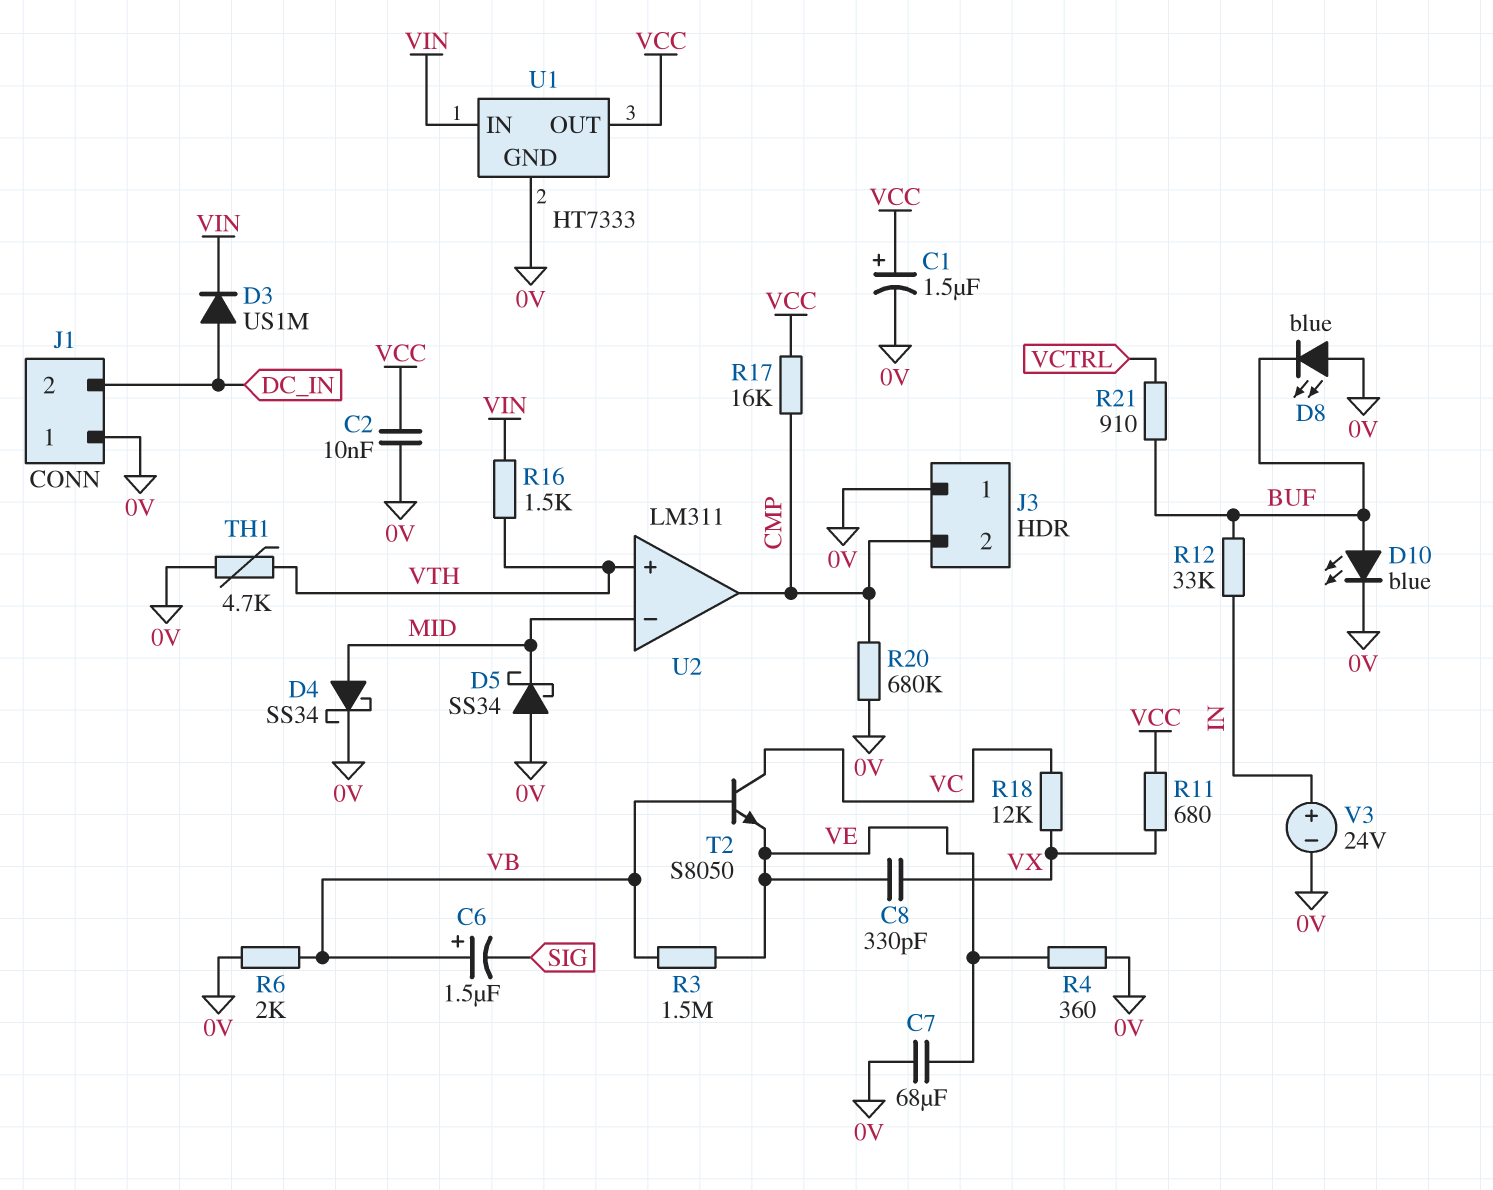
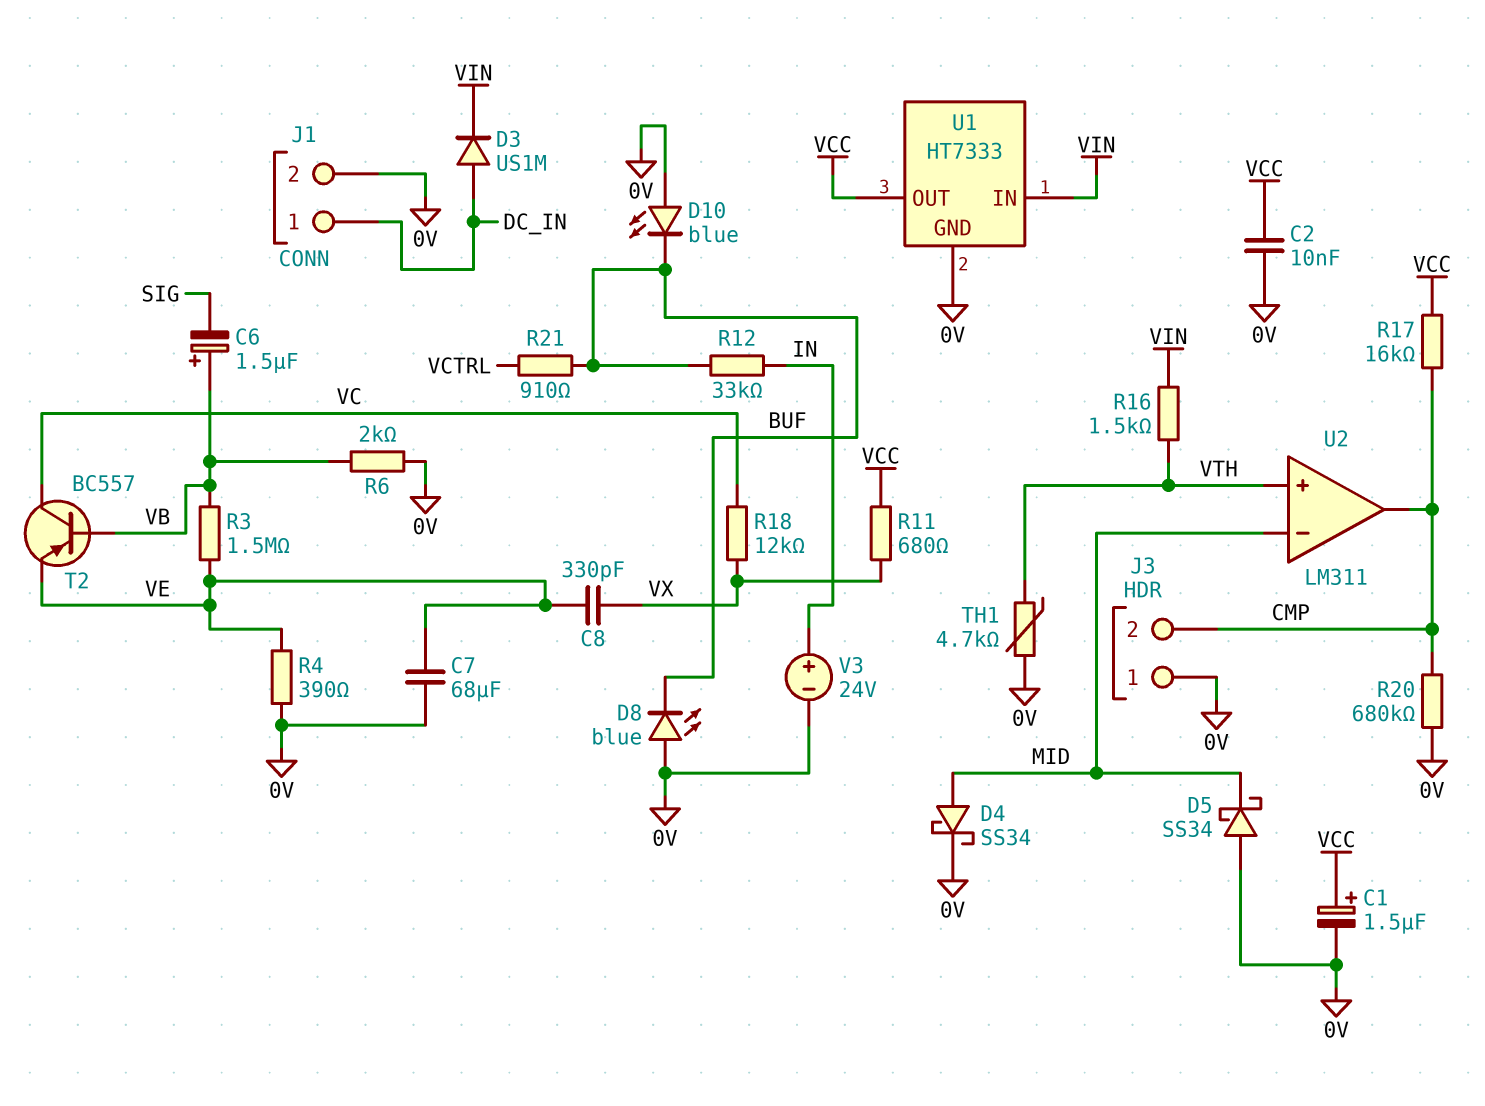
D10: LED blue (A BUF, K 0V) -> LED blue (A 0V, K BUF)
J1 pin 1: 0V -> DC_IN
J1 pin 2: DC_IN -> 0V
R4: 360 (0V, VE) -> 390 (0V, VE)
T2: NPN S8050 (B VB, C VC, E VE) -> PNP BC557 (B VB, C VC, E VE)

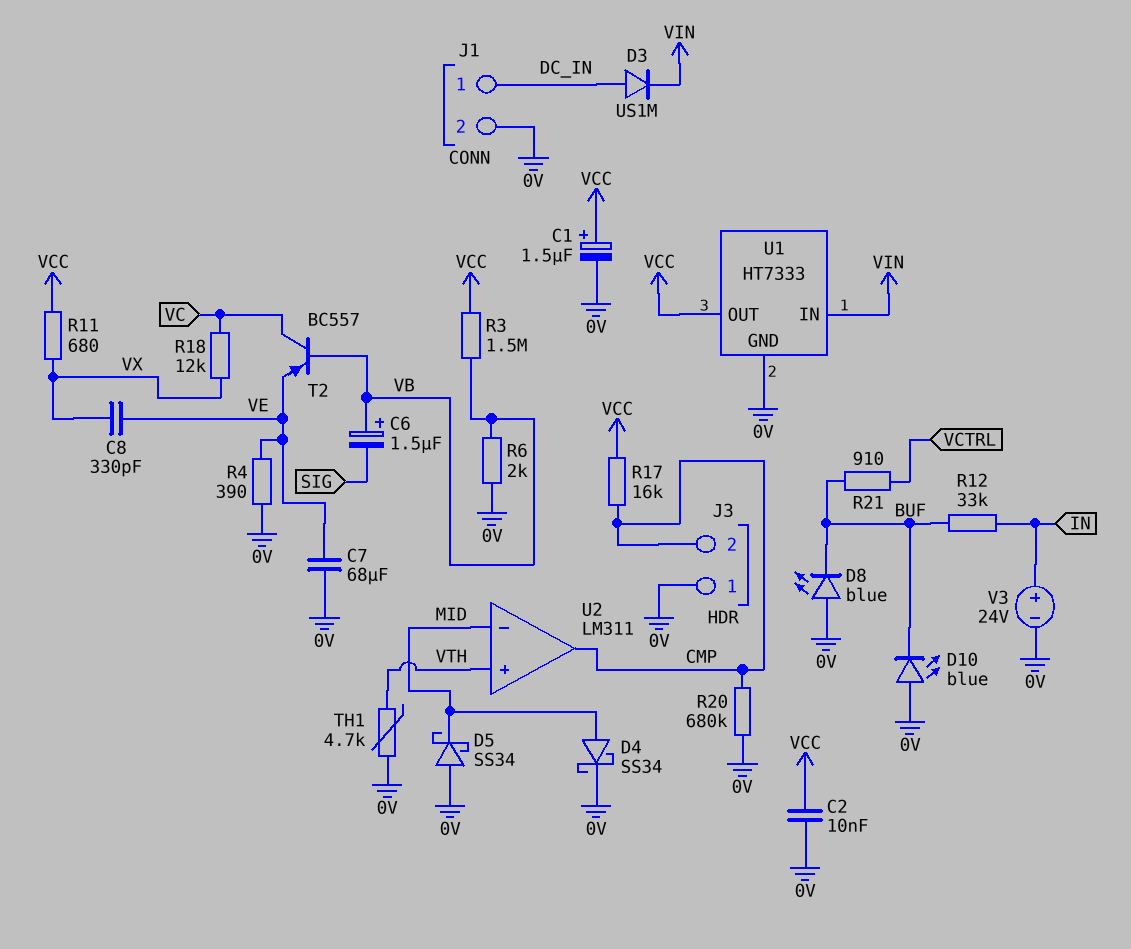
R3: 1.5M (VB, VE) -> 1.5M (VB, VCC)
R16: 1.5k (VIN, VTH) -> none

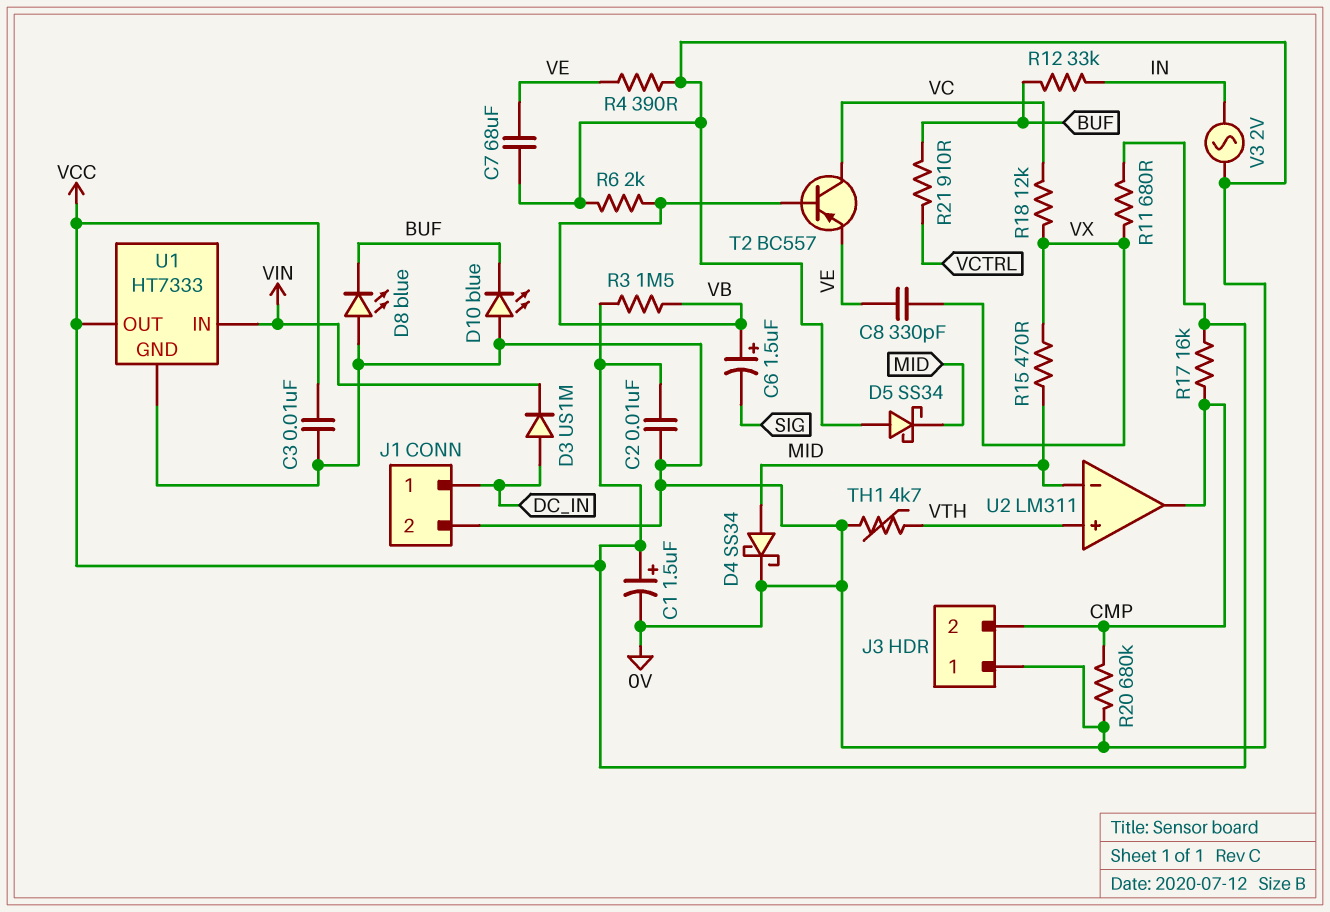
C3: none -> 10nF (0V, VCC)
R15: none -> 470 (MID, VX)
V3: 24V (plus IN, minus 0V) -> AC 2V (0V, IN)

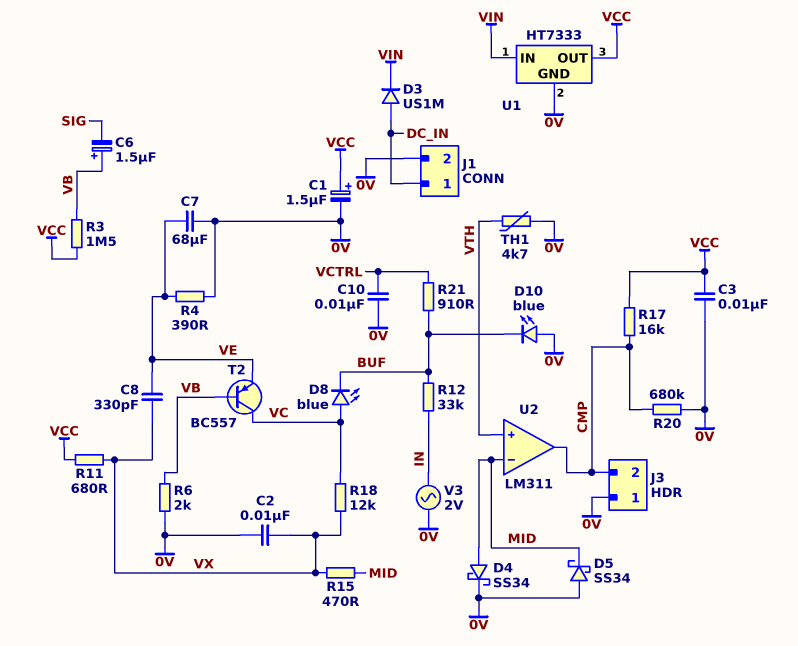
C2: 10nF (0V, VCC) -> 10nF (0V, VX)
C10: none -> 10nF (0V, VCTRL)
D8: LED blue (A 0V, K BUF) -> LED blue (A VC, K BUF)

